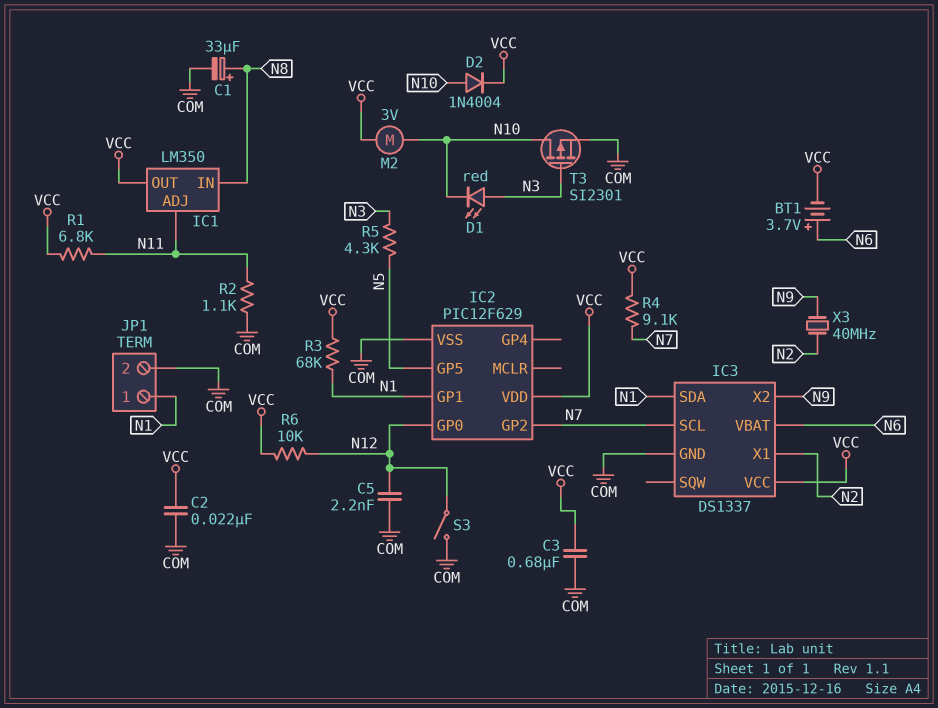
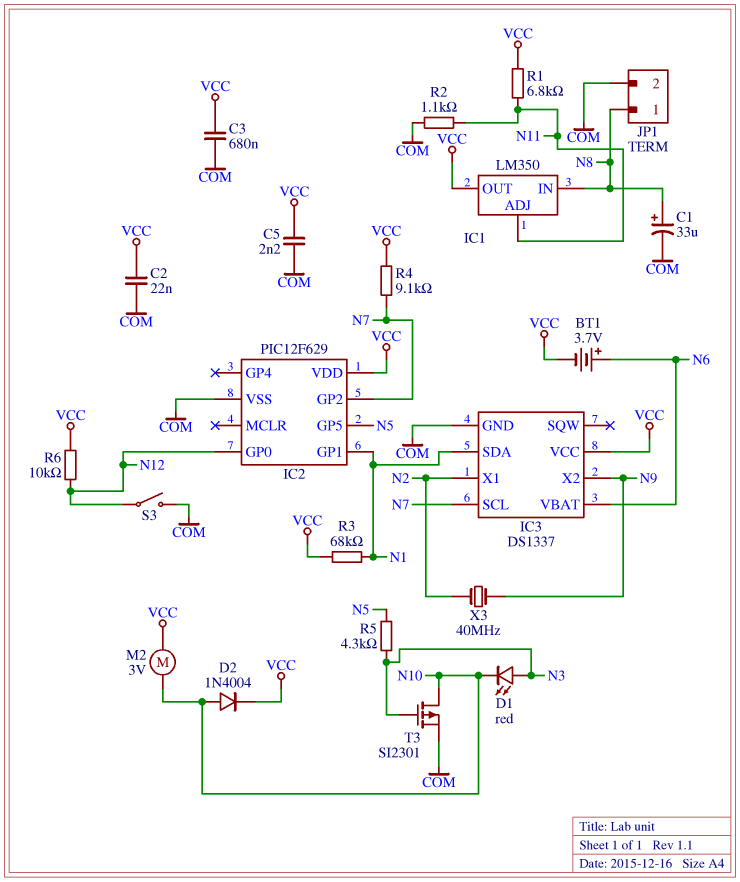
C5: 2.2nF (COM, N12) -> 2.2nF (COM, VCC)
JP1 pin 1: N1 -> N8

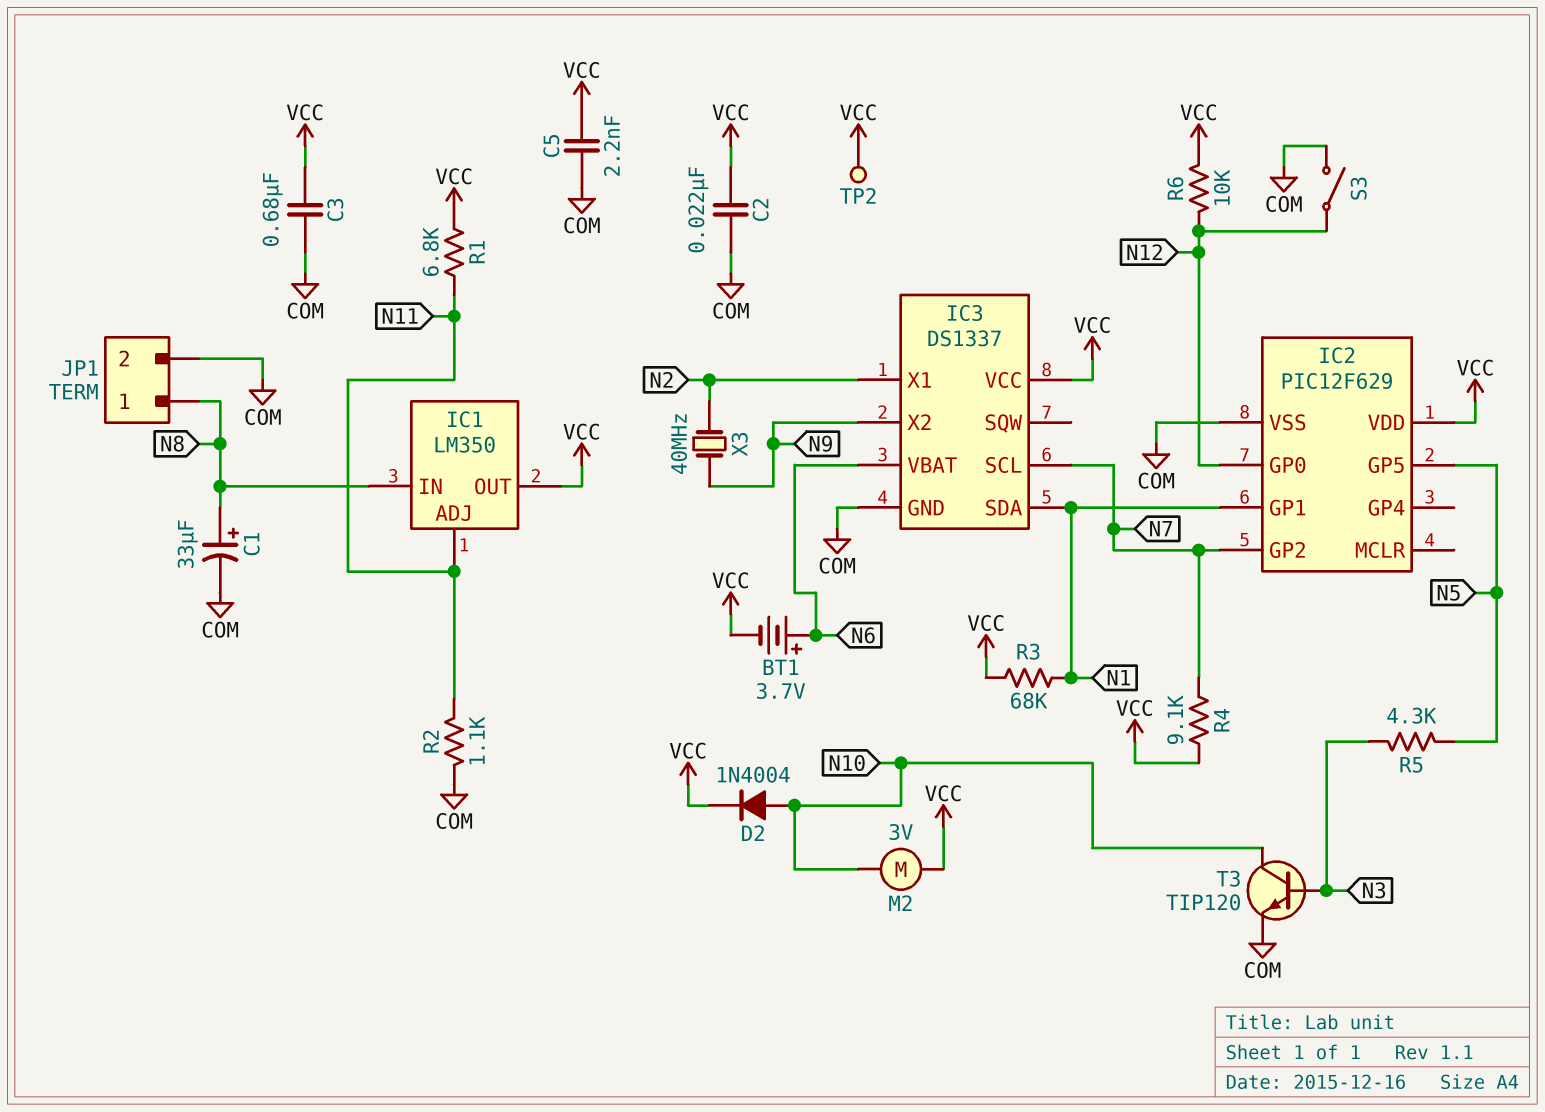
D1: LED red (A N3, K N10) -> none
T3: PMOS SI2301 (G N3, D N10, S COM) -> NPN TIP120 (B N3, C N10, E COM)
TP2: none -> test point (VCC)

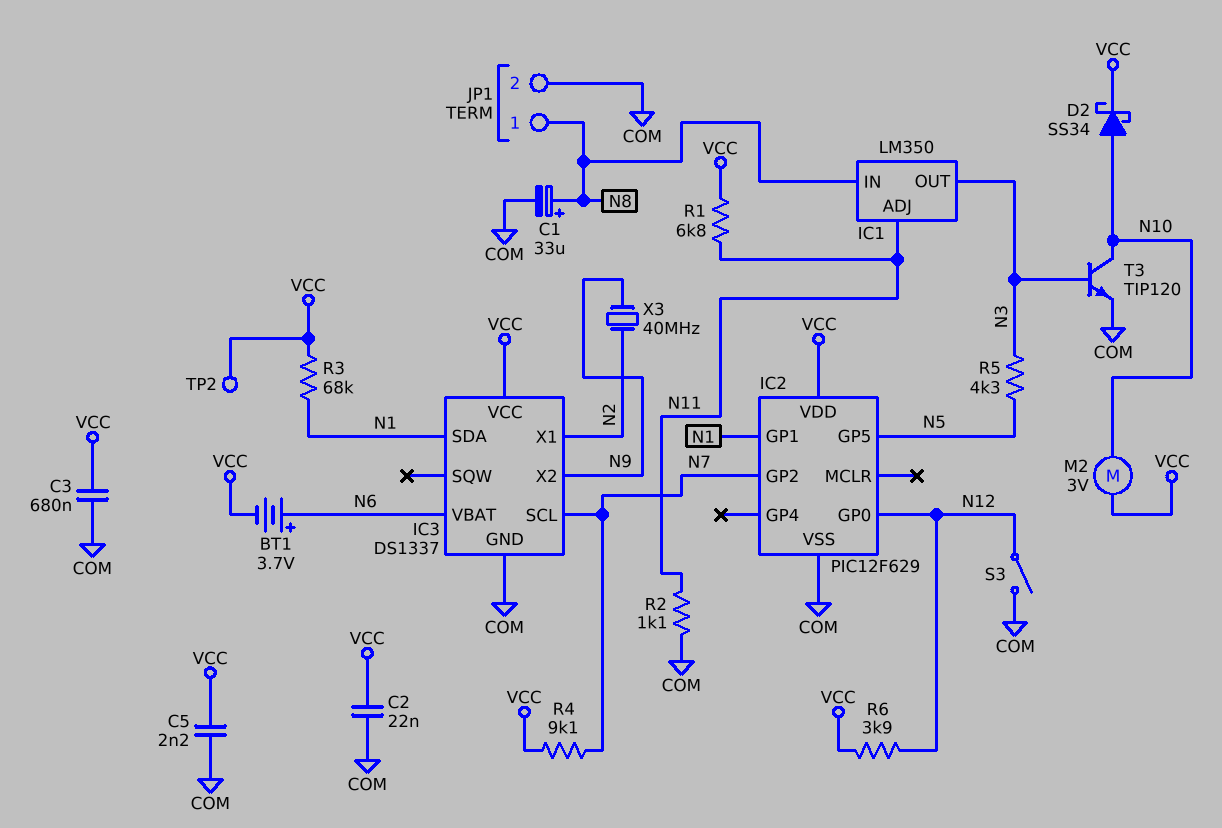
D2: diode 1N4004 (A N10, K VCC) -> schottky SS34 (A N10, K VCC)
IC1 pin OUT: VCC -> N3
R6: 10k (N12, VCC) -> 3.9k (N12, VCC)

